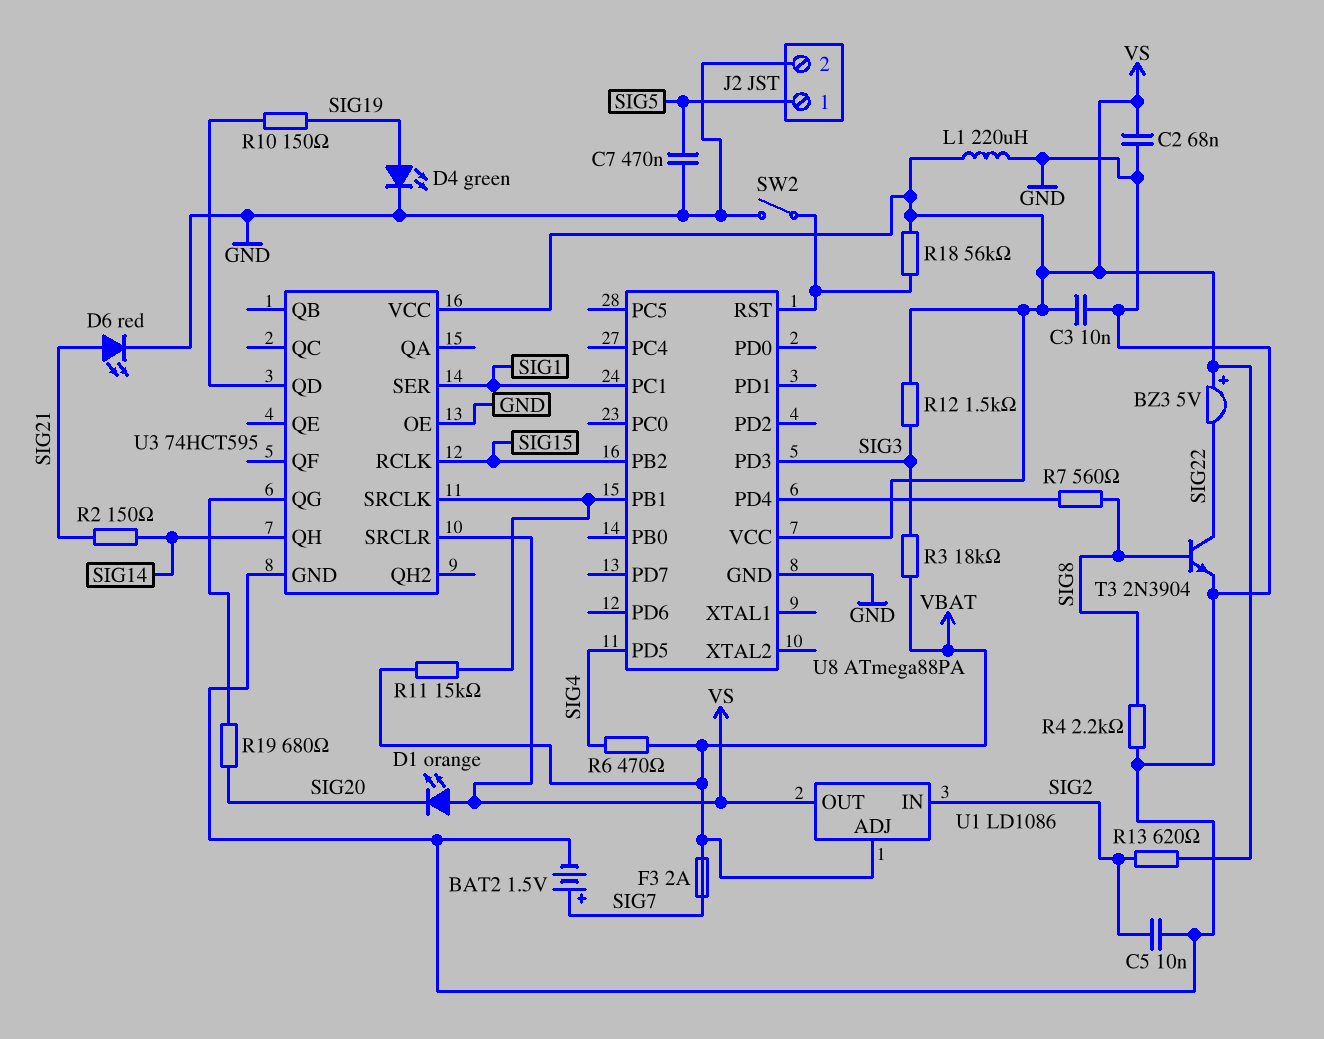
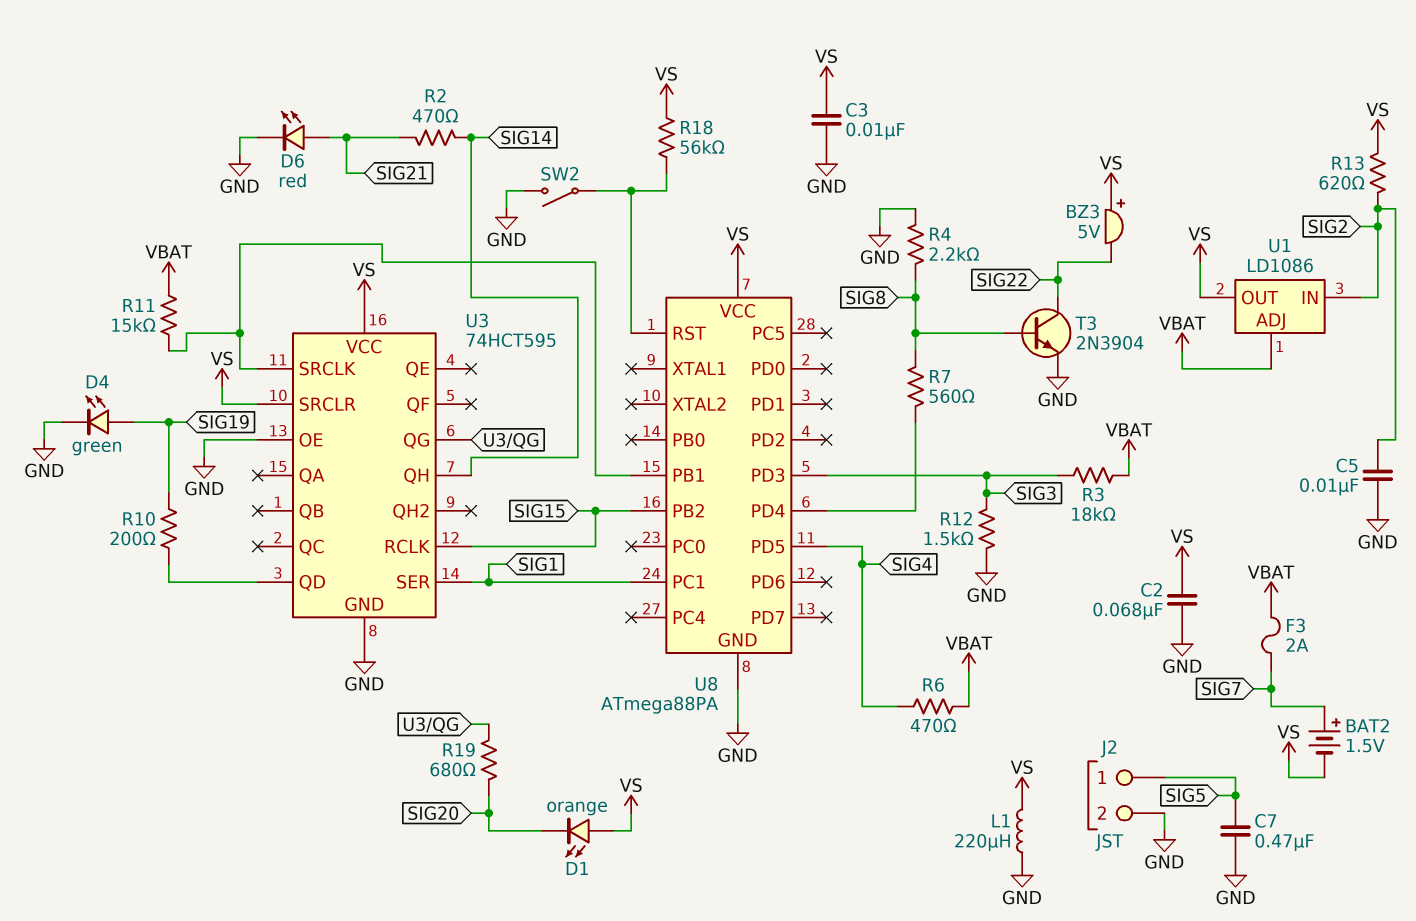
BAT2: 1.5V (plus SIG7, minus GND) -> 1.5V (plus SIG7, minus VS)
R2: 150 (SIG14, SIG21) -> 470 (SIG14, SIG21)
R10: 150 (SIG19, U3/QD) -> 200 (SIG19, U3/QD)
R12: 1.5k (SIG3, VS) -> 1.5k (GND, SIG3)

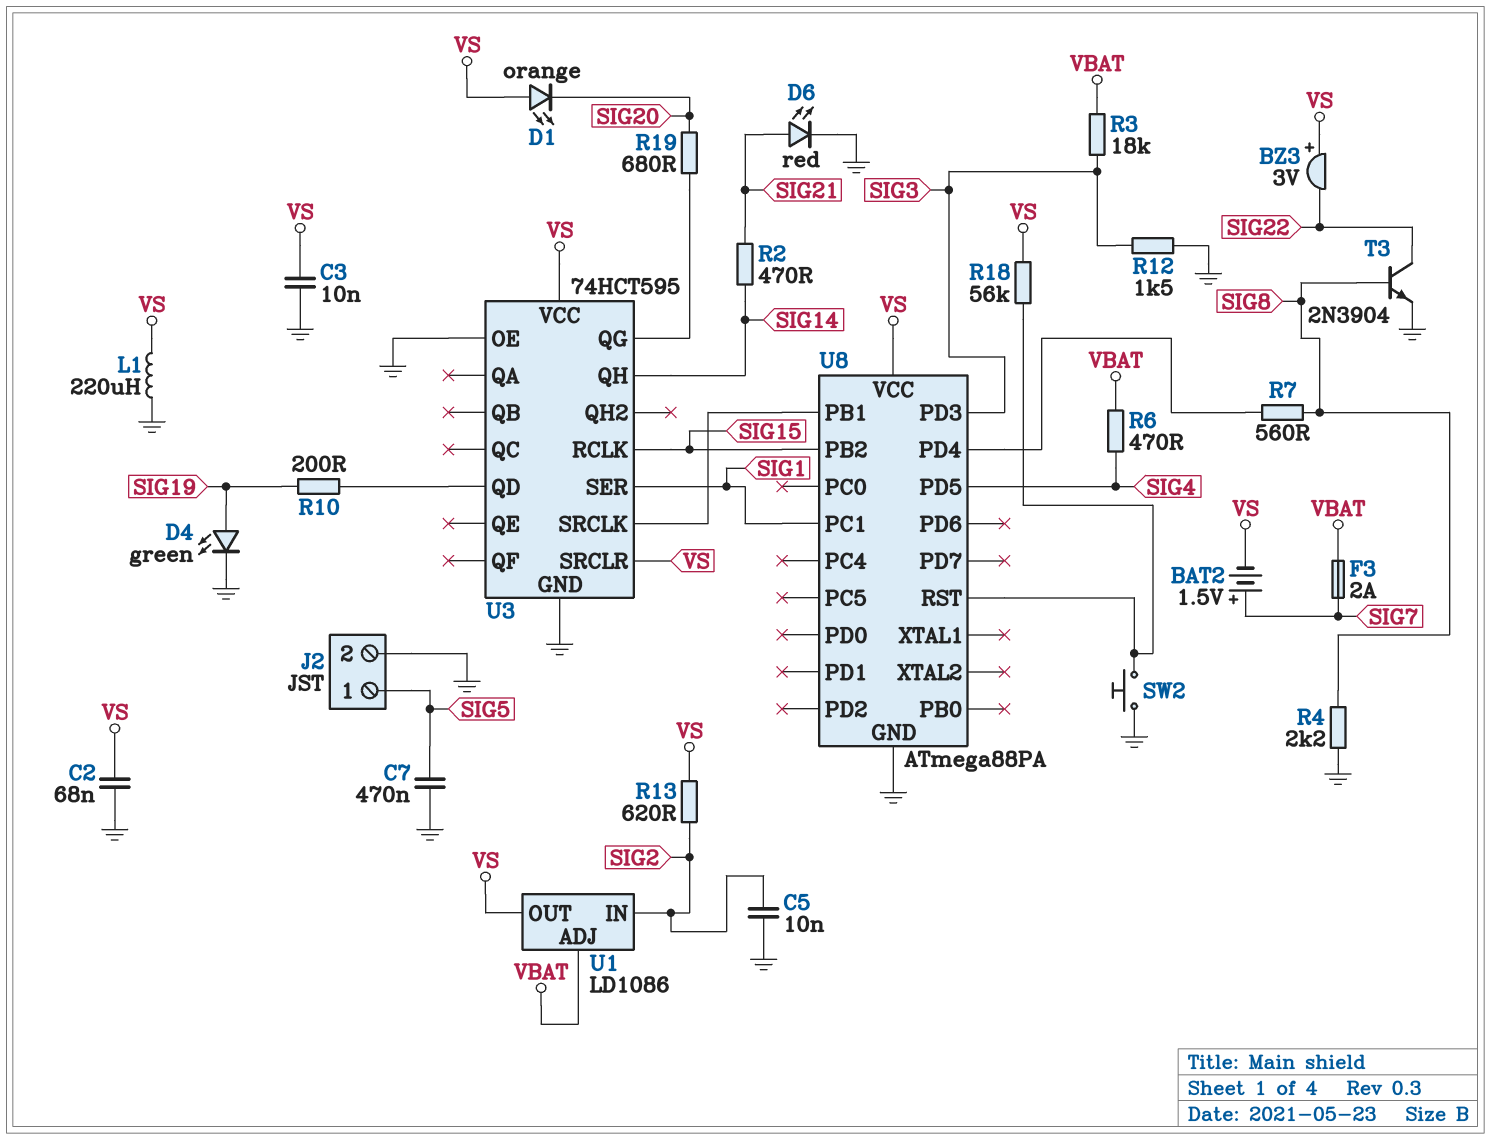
BZ3: buzzer 5V (plus VS, minus SIG22) -> buzzer 3V (plus VS, minus SIG22)
R11: 15k (U3/SRCLK, VBAT) -> none
SW2: switch (GND, U8/RST) -> button (GND, U8/RST)

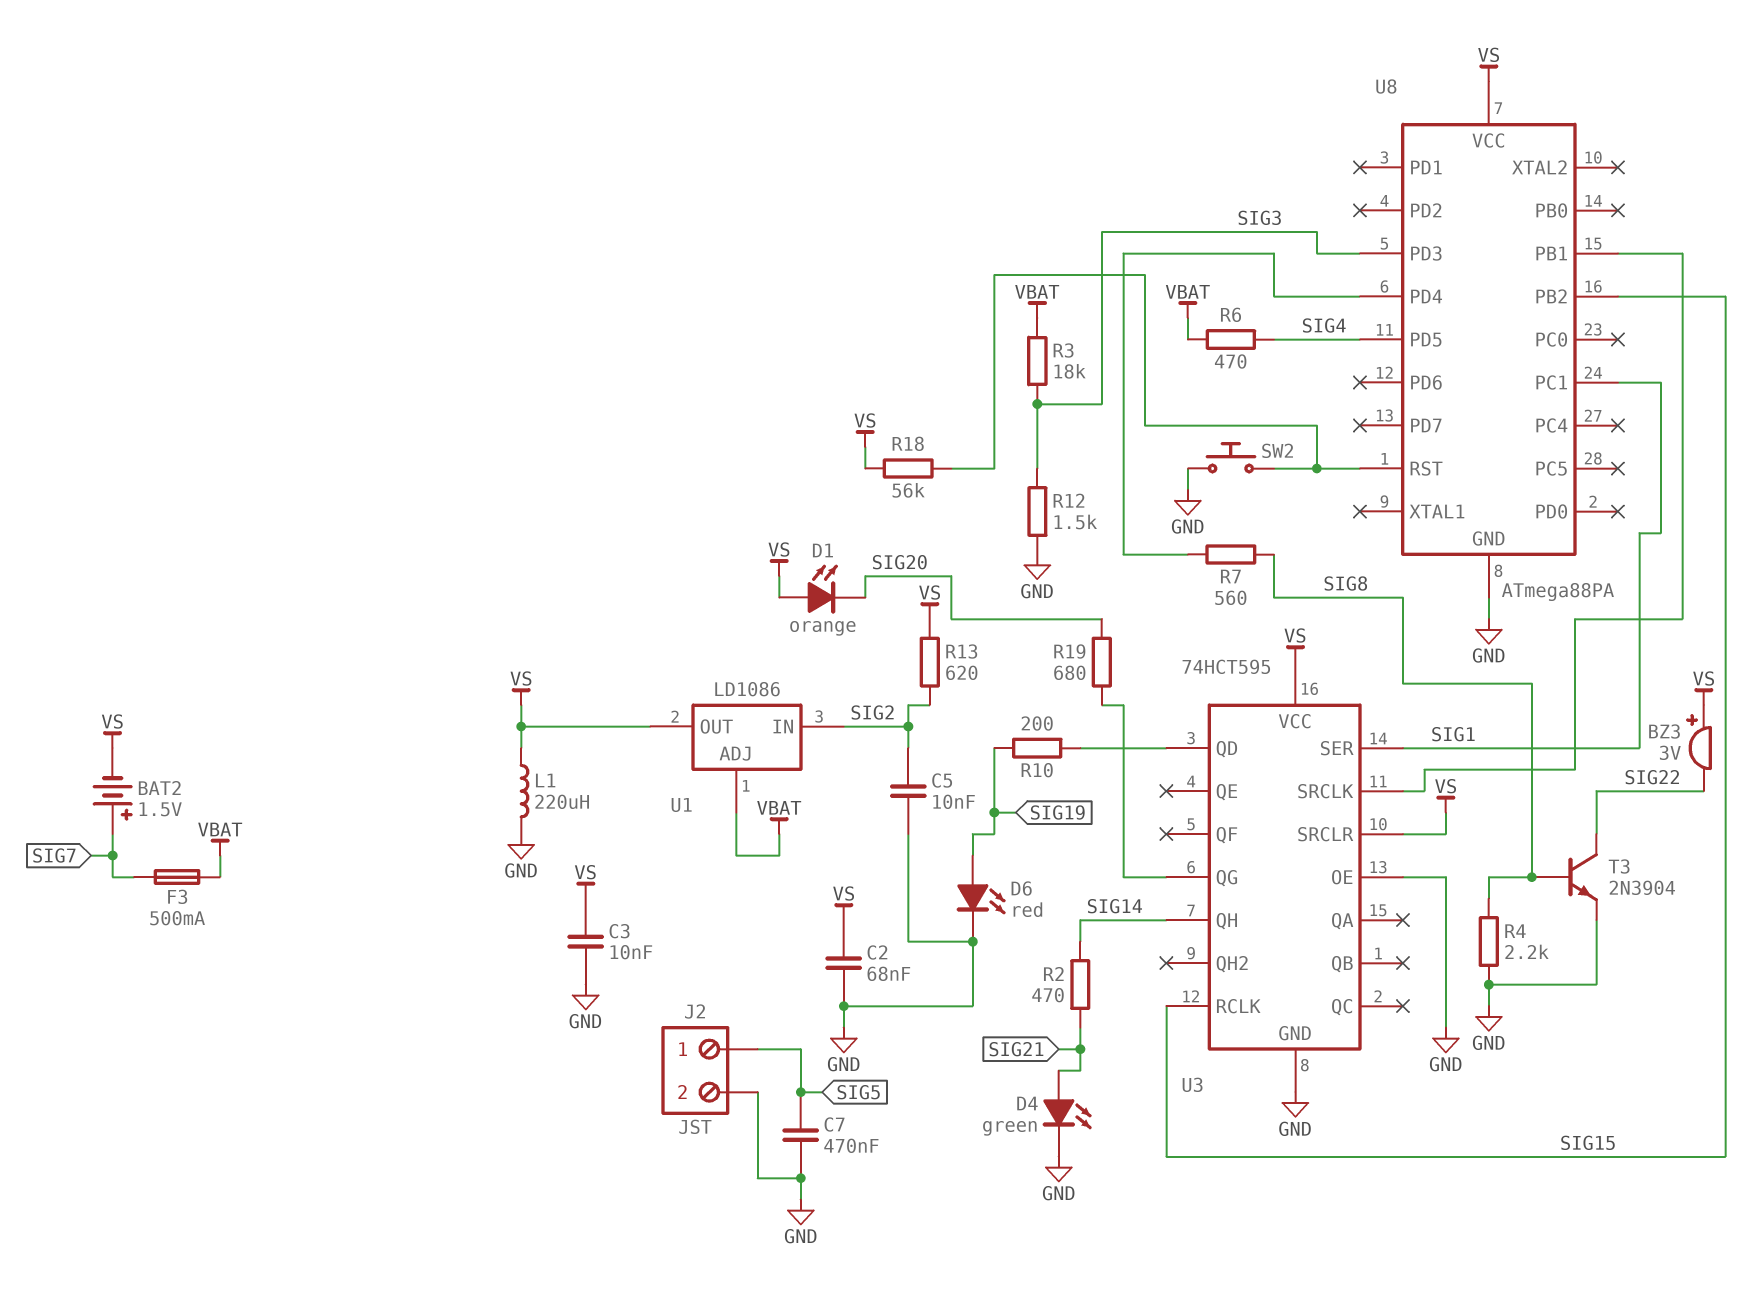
D4: LED green (A SIG19, K GND) -> LED green (A SIG21, K GND)
D6: LED red (A SIG21, K GND) -> LED red (A SIG19, K GND)
F3: 2A (SIG7, VBAT) -> 500mA (SIG7, VBAT)

